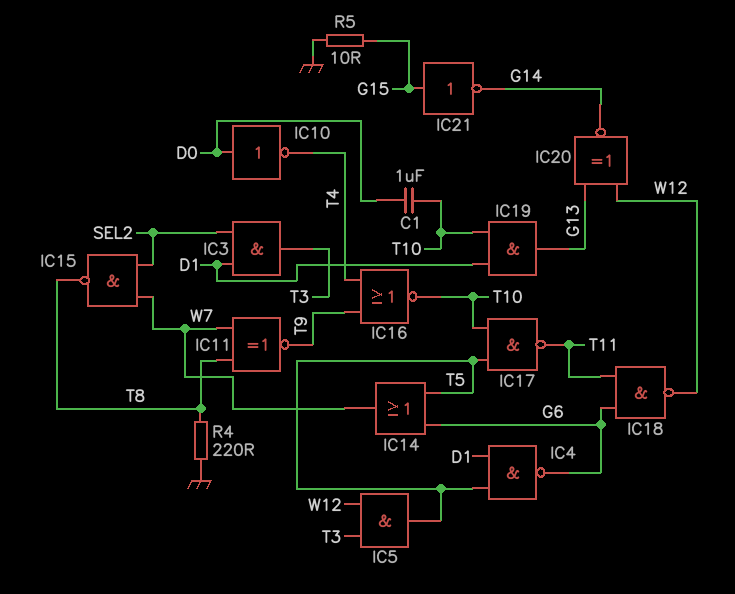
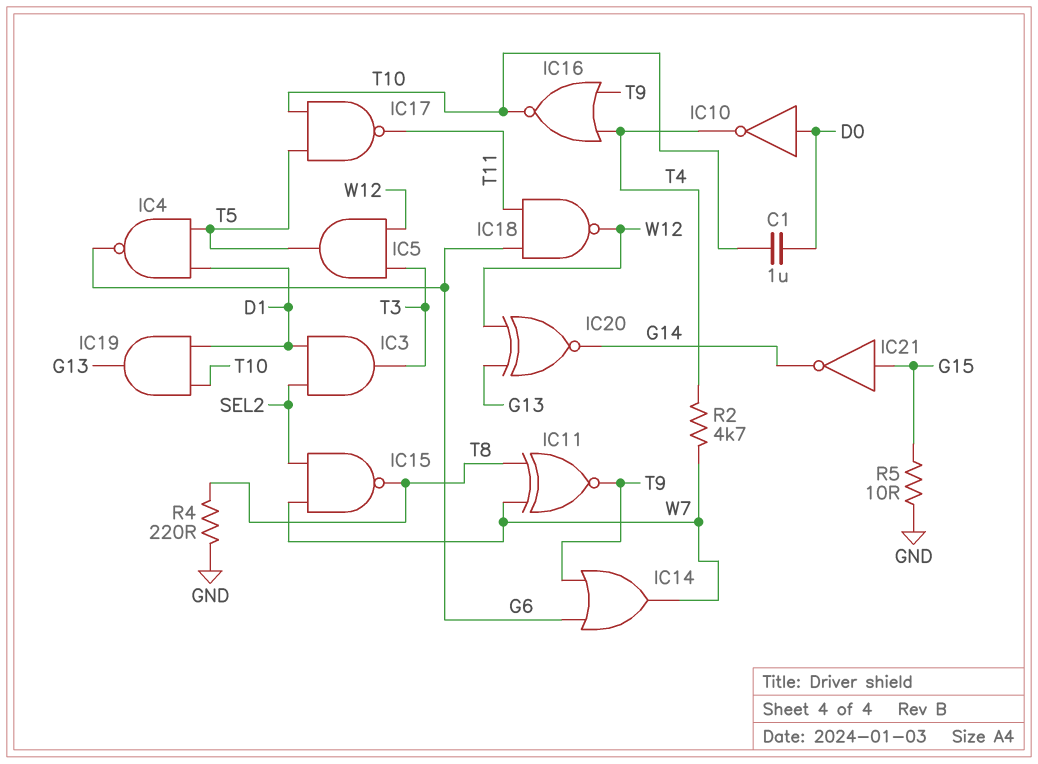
IC14: OR (in G6, in T5, out W7) -> OR (in G6, in T9, out W7)
R2: none -> 4.7k (T4, W7)

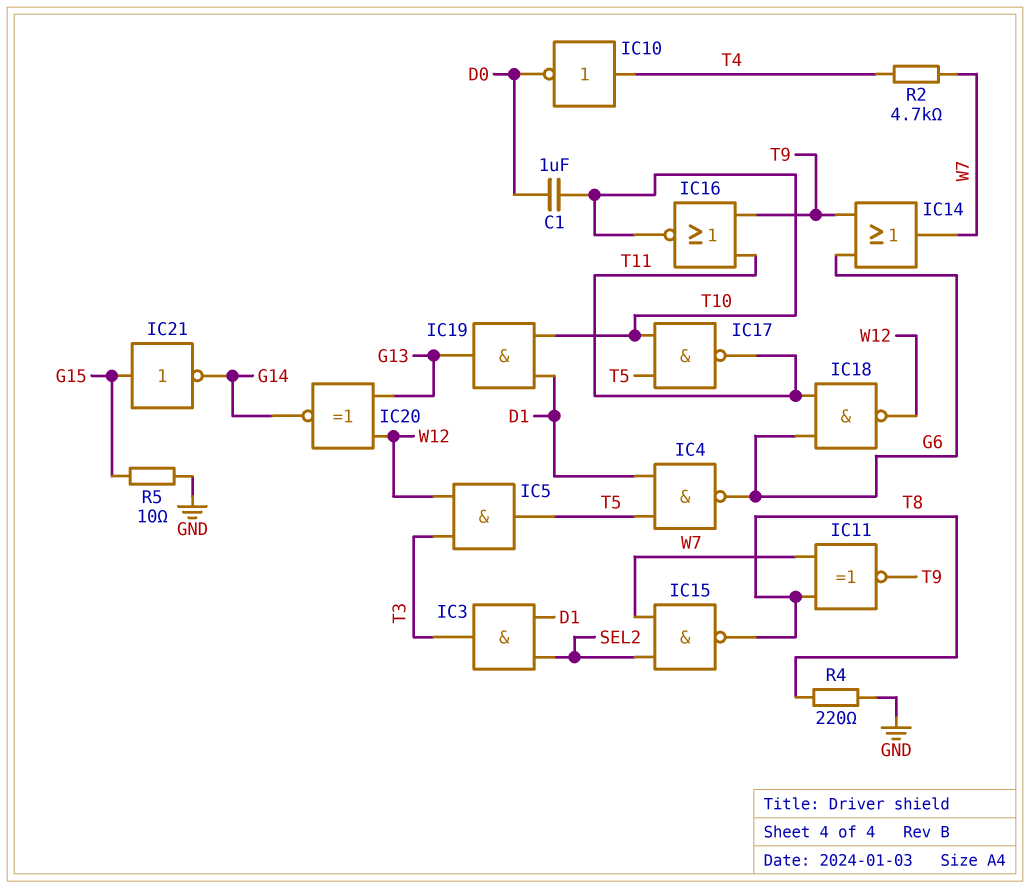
IC10: NOT (in D0, out T4) -> NOT (in T4, out D0)
IC16: NOR (in T4, in T9, out T10) -> NOR (in T9, in T11, out T10)

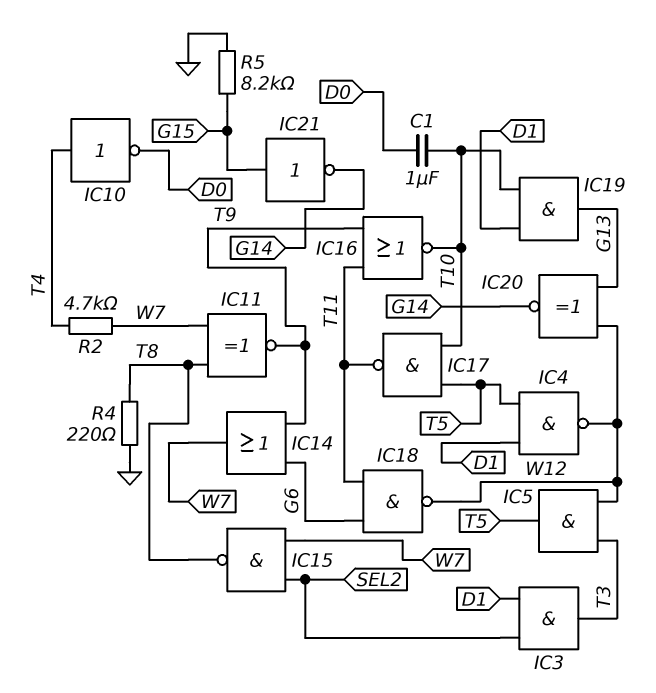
IC4: NAND (in D1, in T5, out G6) -> NAND (in D1, in T5, out W12)
R5: 10 (G15, GND) -> 8.2k (G15, GND)

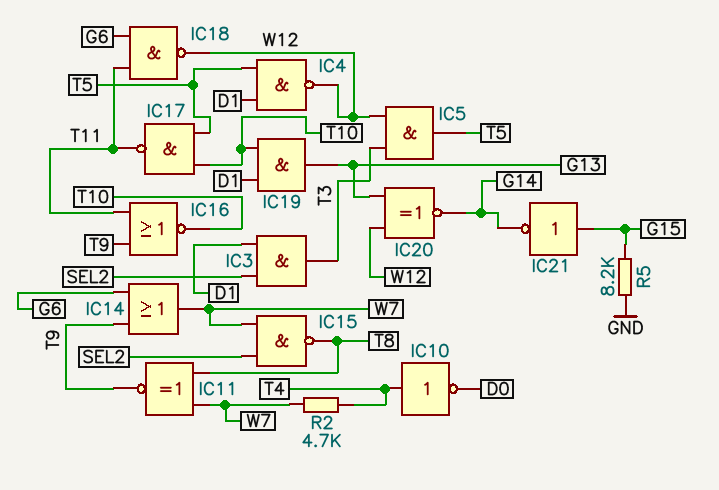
C1: 1uF (D0, T10) -> none
R4: 220 (GND, T8) -> none

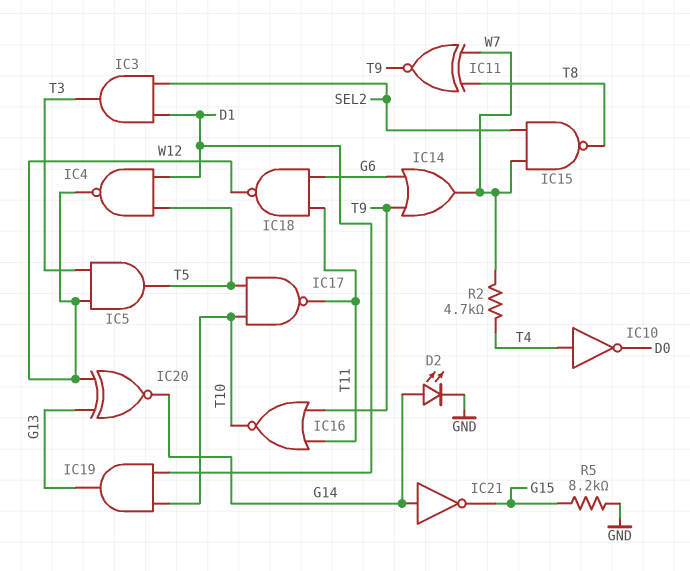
D2: none -> LED (A G14, K GND)
IC21: NOT (in G15, out G14) -> NOT (in G14, out G15)

